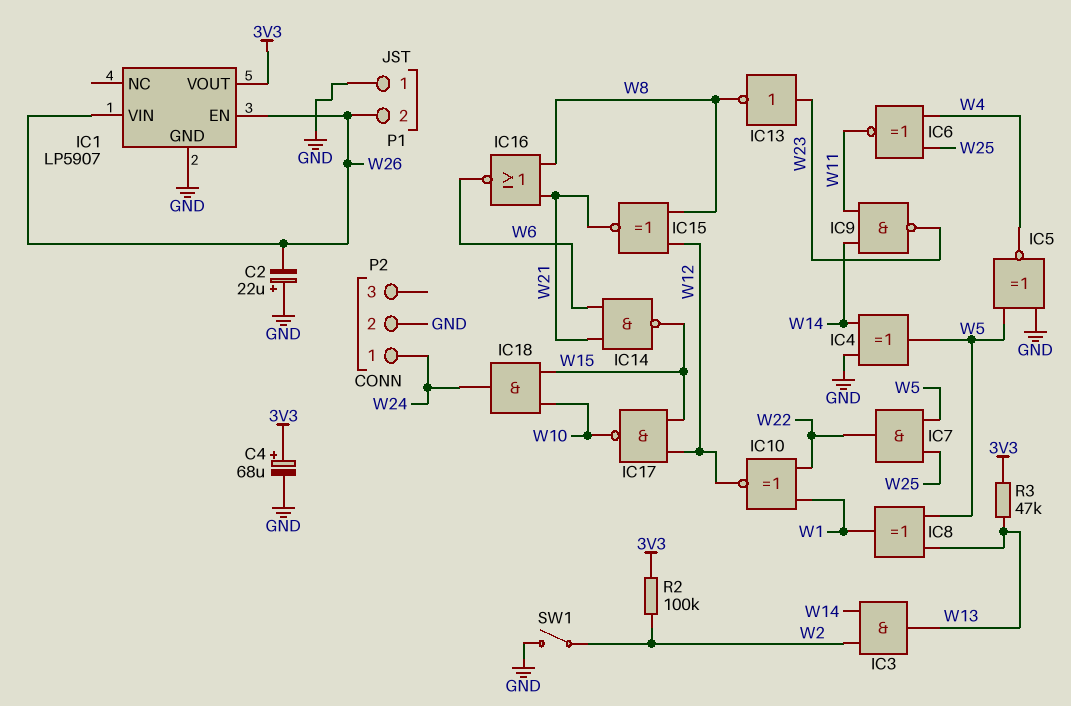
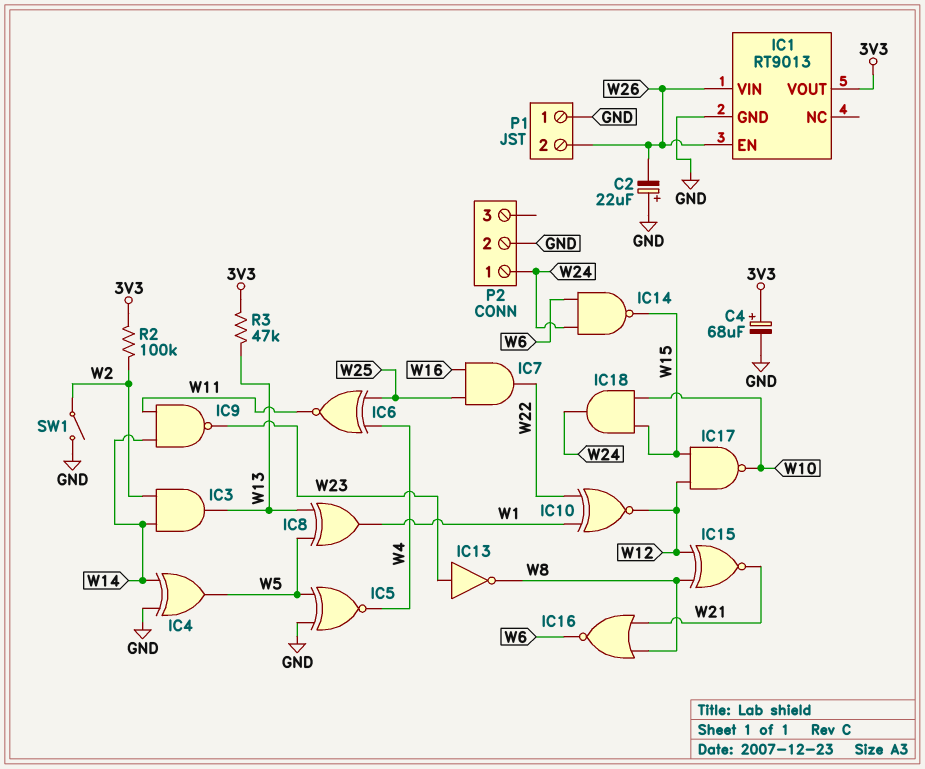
IC1: LP5907 -> RT9013
IC7: AND (in W5, in W25, out W22) -> AND (in W16, in W25, out W22)
IC14: NAND (in W6, in W21, out W15) -> NAND (in W6, in W24, out W15)

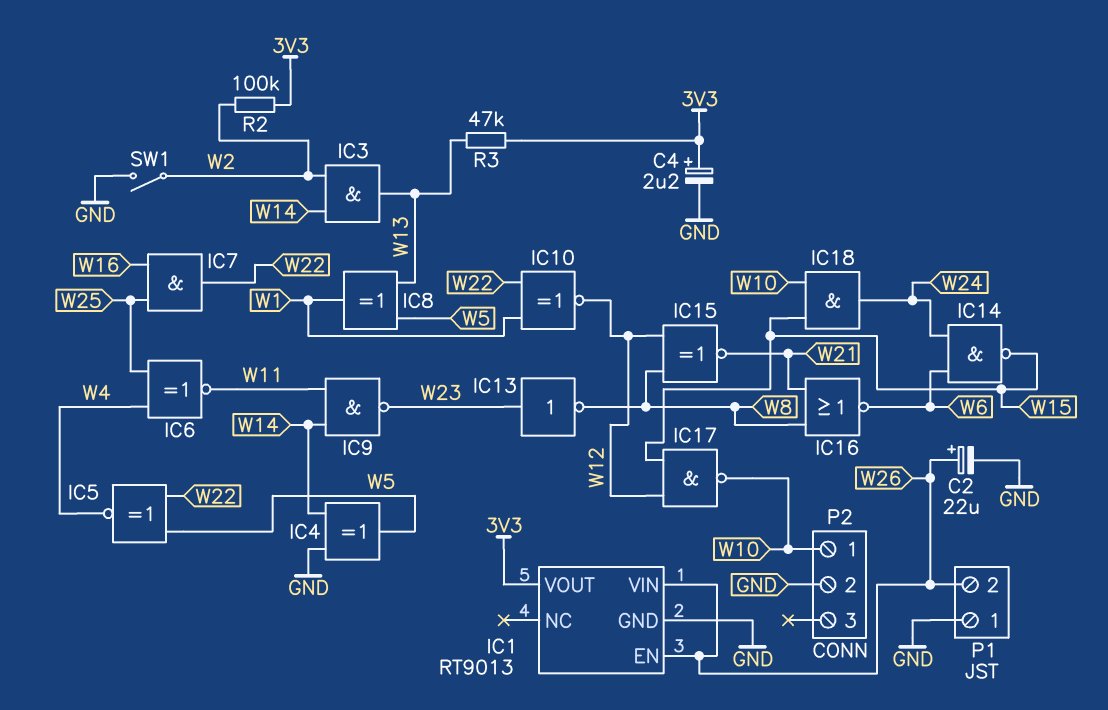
C2: 22uF (plus GND, minus W26) -> 22uF (plus W26, minus GND)
C4: 68uF (plus 3V3, minus GND) -> 2.2uF (plus 3V3, minus GND)
IC5: XNOR (in GND, in W5, out W4) -> XNOR (in W5, in W22, out W4)
P2 pin 1: W24 -> W10

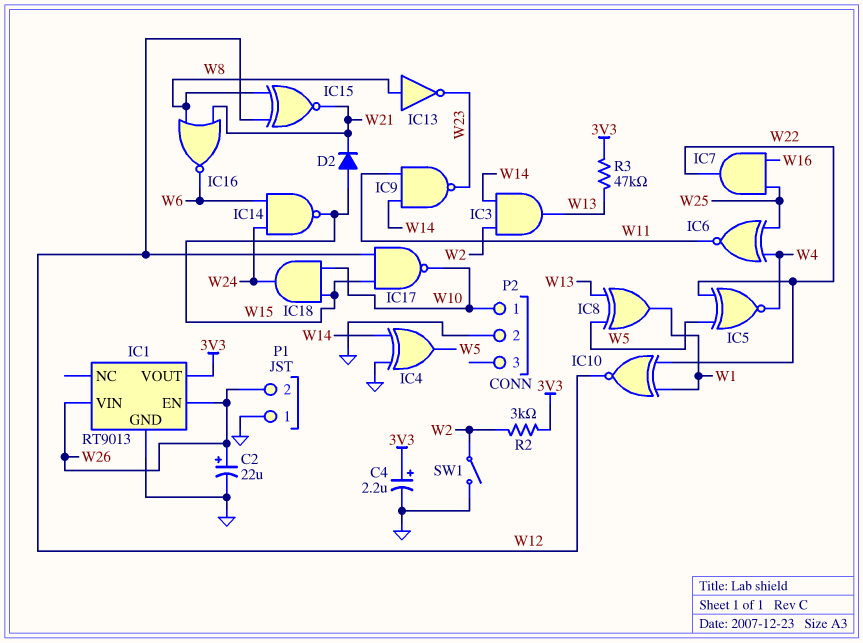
D2: none -> diode (A W15, K W21)
IC13: NOT (in W23, out W8) -> NOT (in W8, out W23)
R2: 100k (3V3, W2) -> 3k (3V3, W2)

